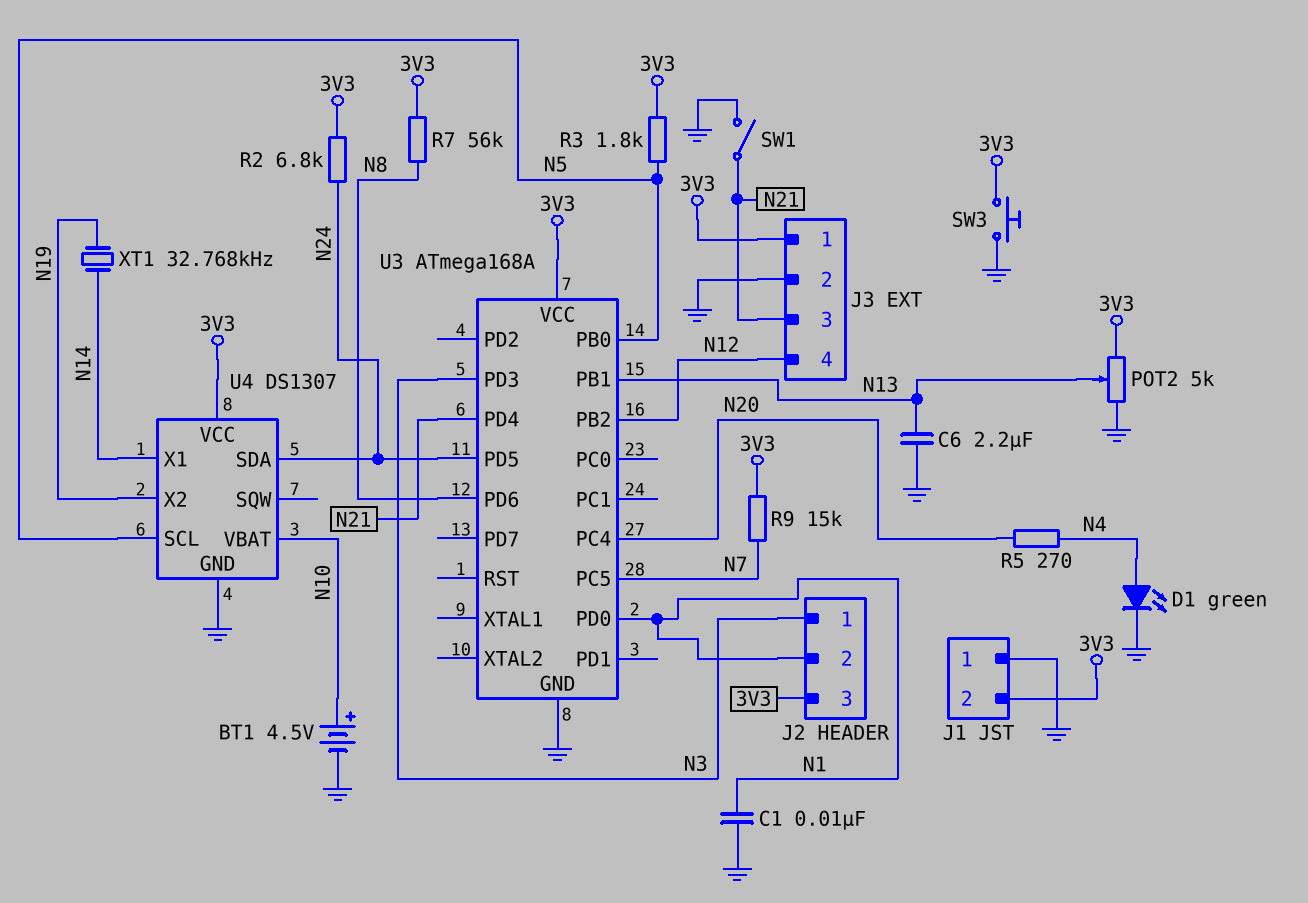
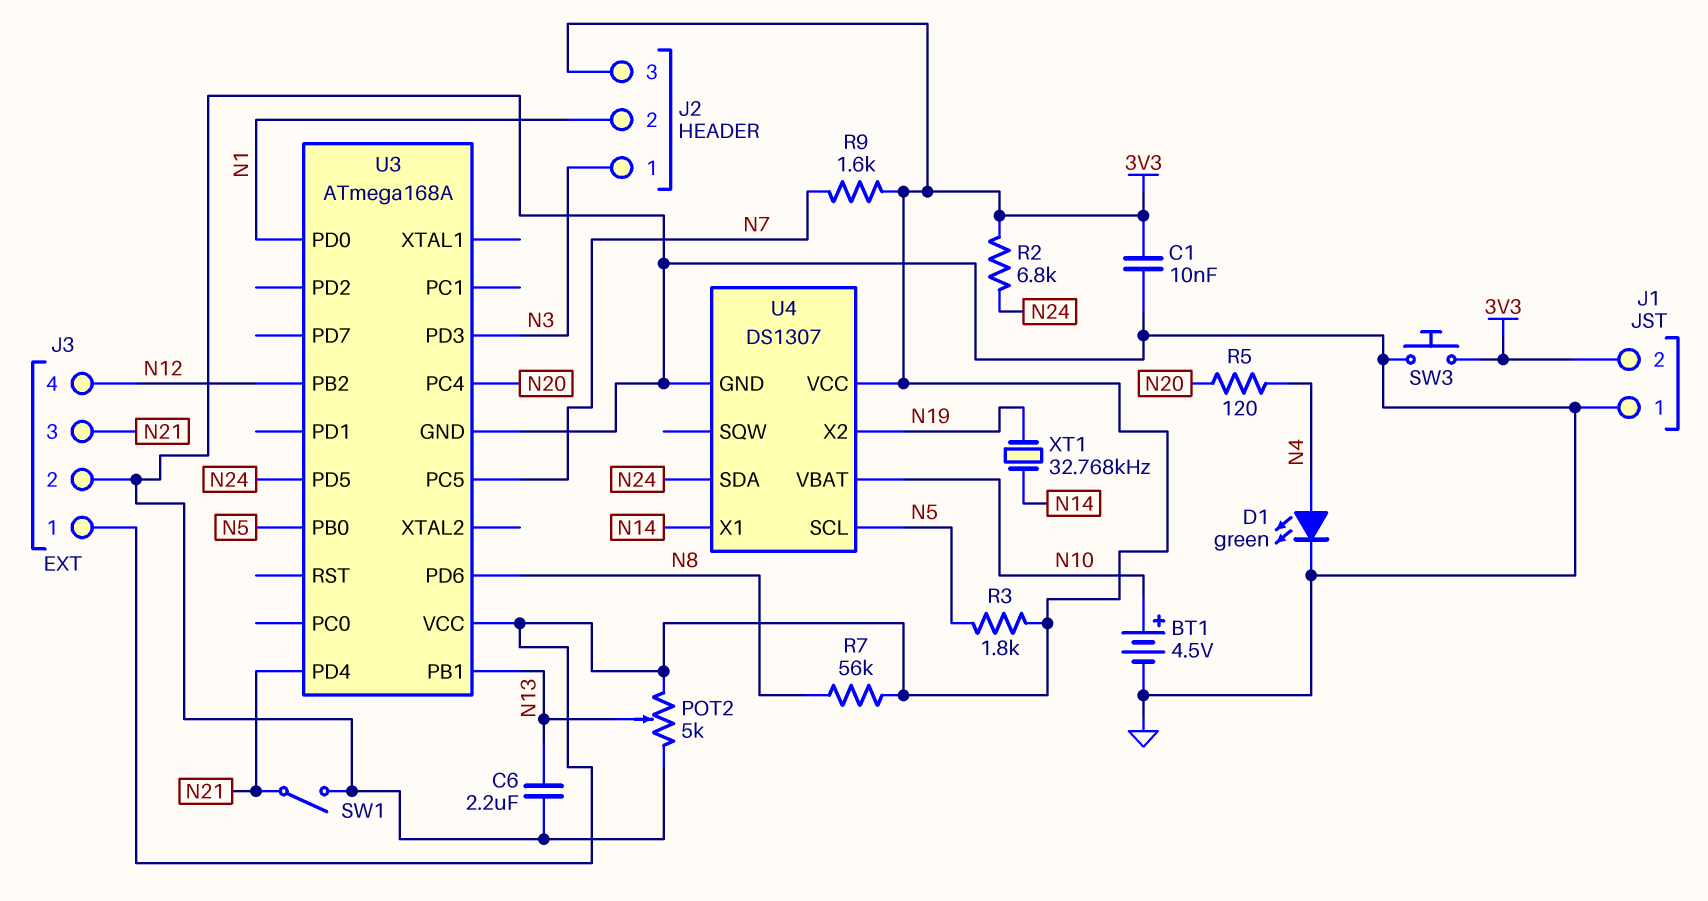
C1: 10nF (GND, N1) -> 10nF (3V3, GND)
R5: 270 (N4, N20) -> 120 (N4, N20)
R9: 15k (3V3, N7) -> 1.6k (3V3, N7)

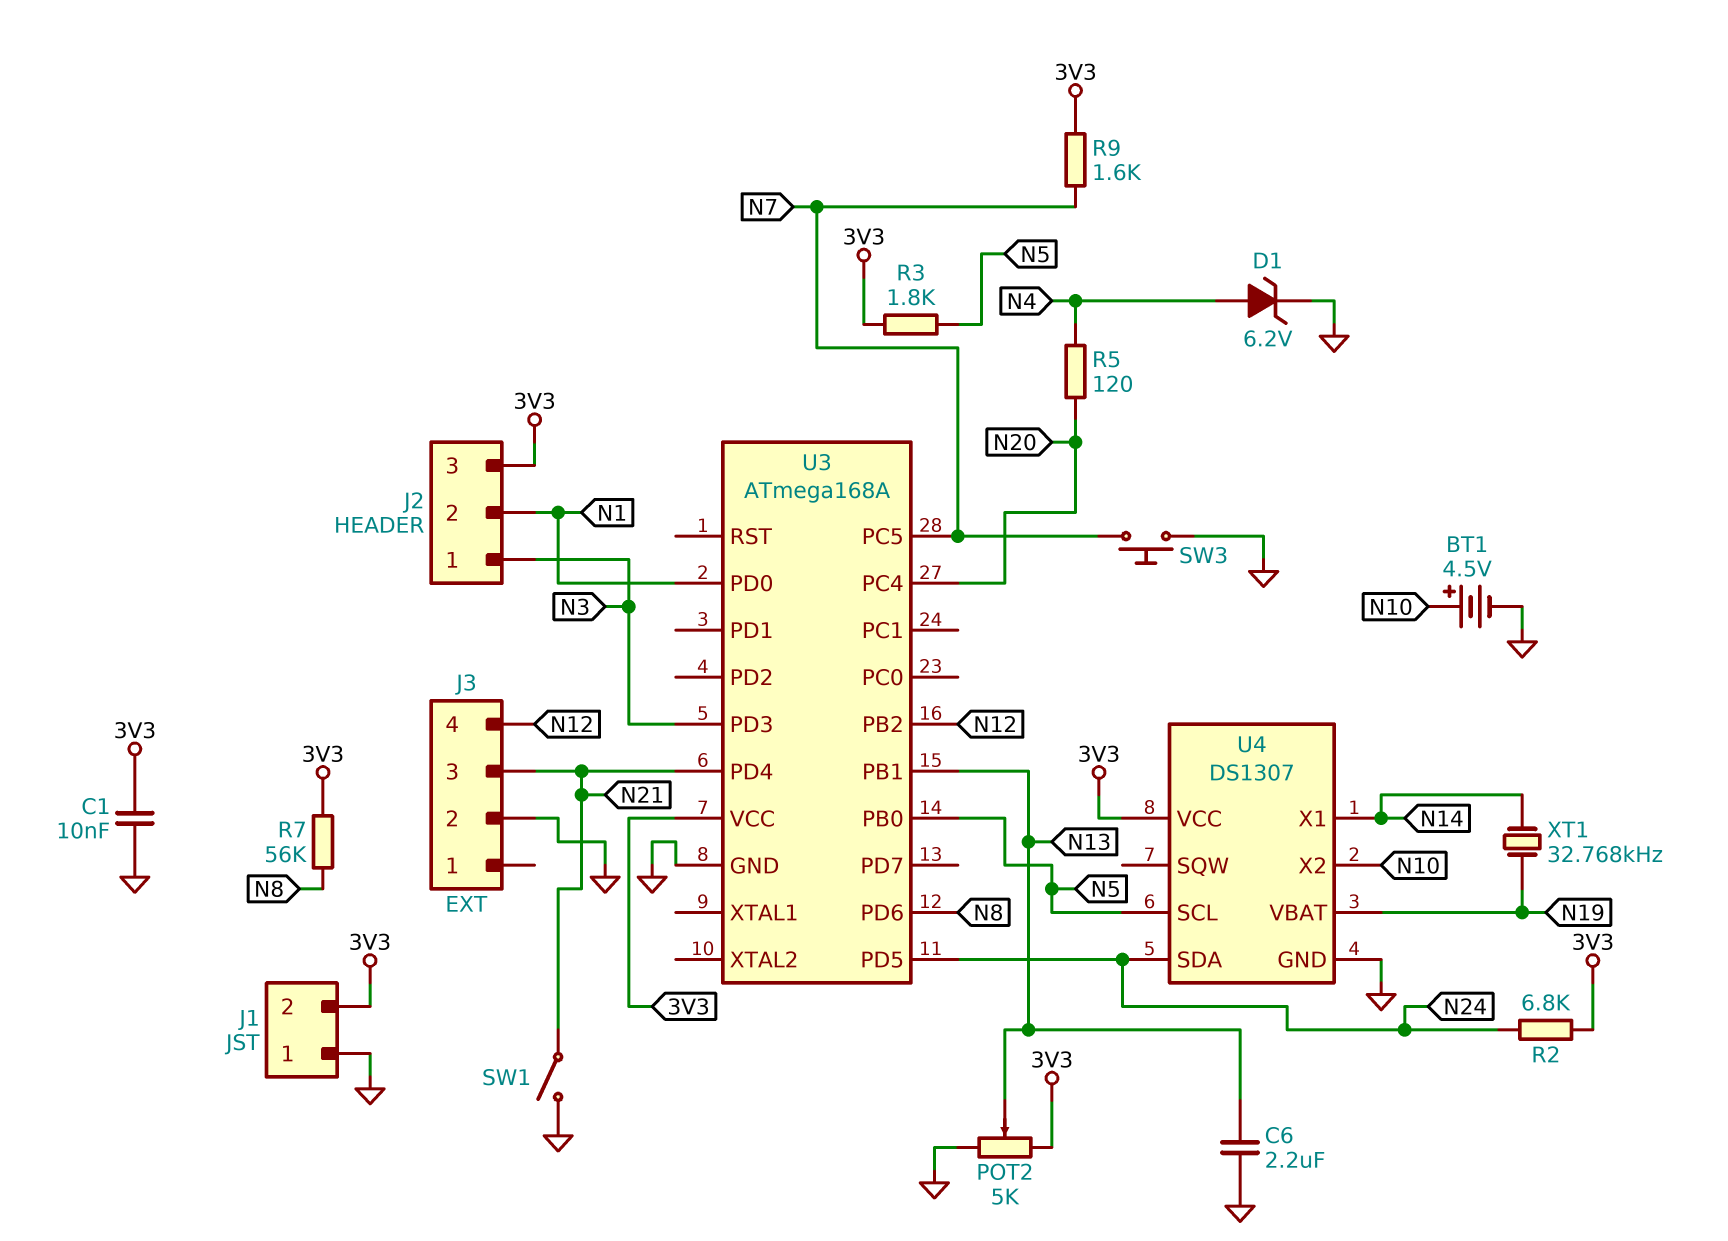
D1: LED green (A N4, K GND) -> zener 6.2V (A N4, K GND)
J3 pin 1: 3V3 -> none
SW3: button (3V3, GND) -> button (GND, N7)
U4 pin VBAT: N10 -> N19
U4 pin X2: N19 -> N10

